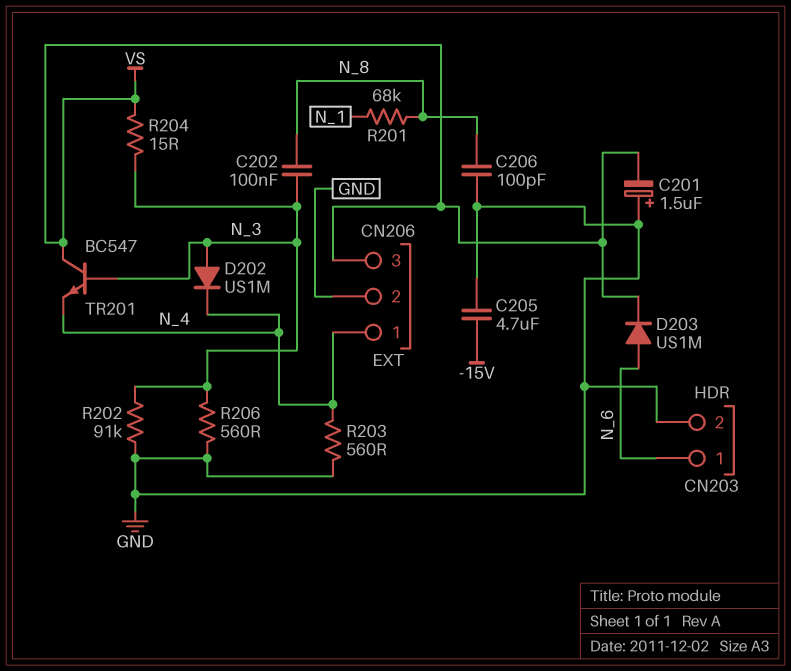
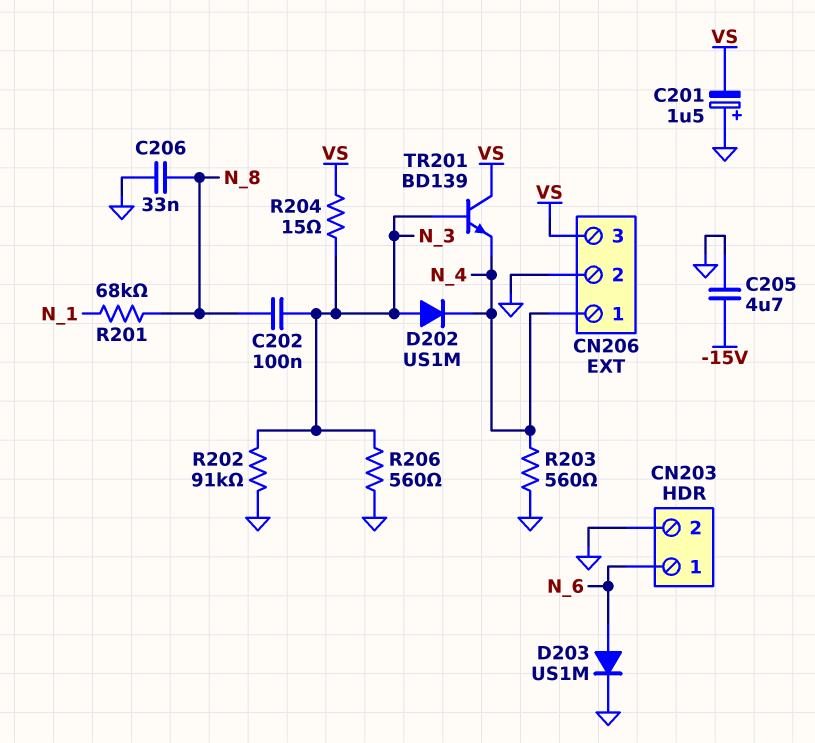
C206: 100pF (GND, N_8) -> 33nF (GND, N_8)
D203: diode US1M (A N_6, K VS) -> diode US1M (A N_6, K GND)
TR201: NPN BC547 (B N_3, C VS, E N_4) -> NPN BD139 (B N_3, C VS, E N_4)

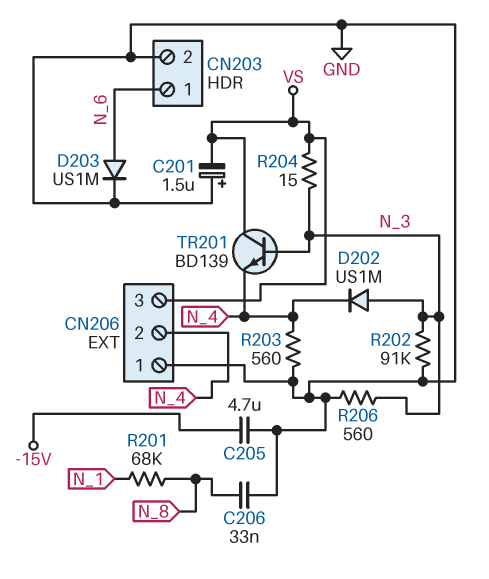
C202: 100nF (N_3, N_8) -> none
CN206 pin 1: N_4 -> GND
CN206 pin 2: GND -> N_4

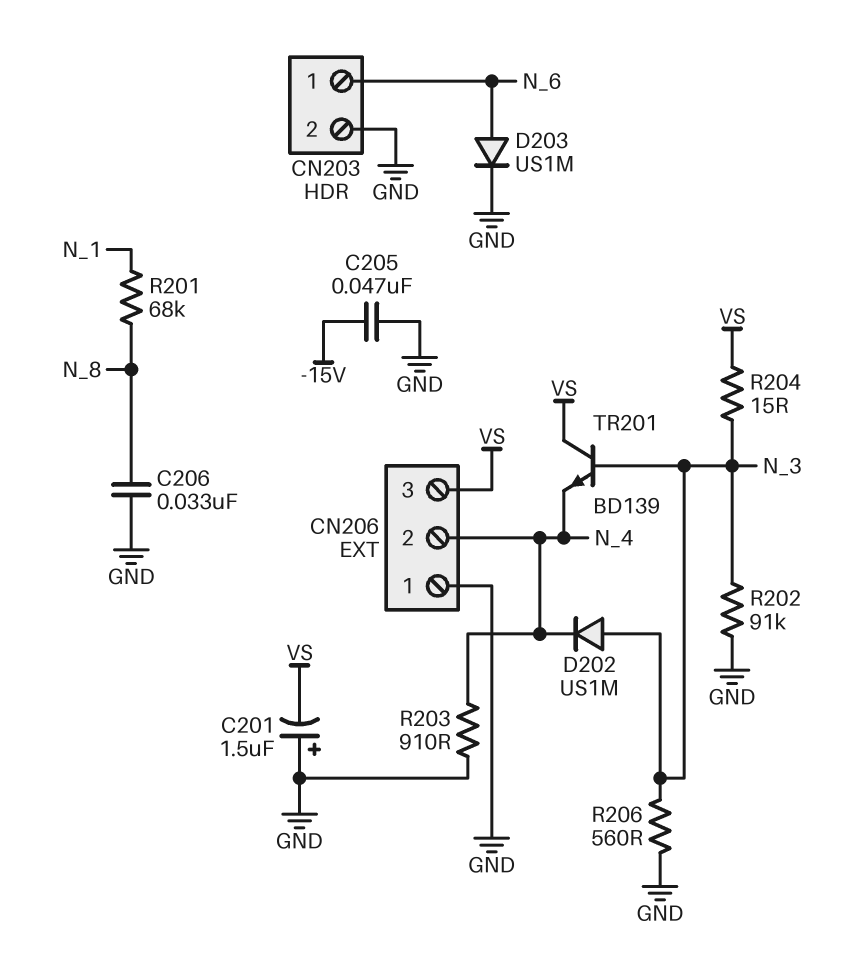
C205: 4.7uF (-15V, GND) -> 47nF (-15V, GND)
R203: 560 (GND, N_4) -> 910 (GND, N_4)

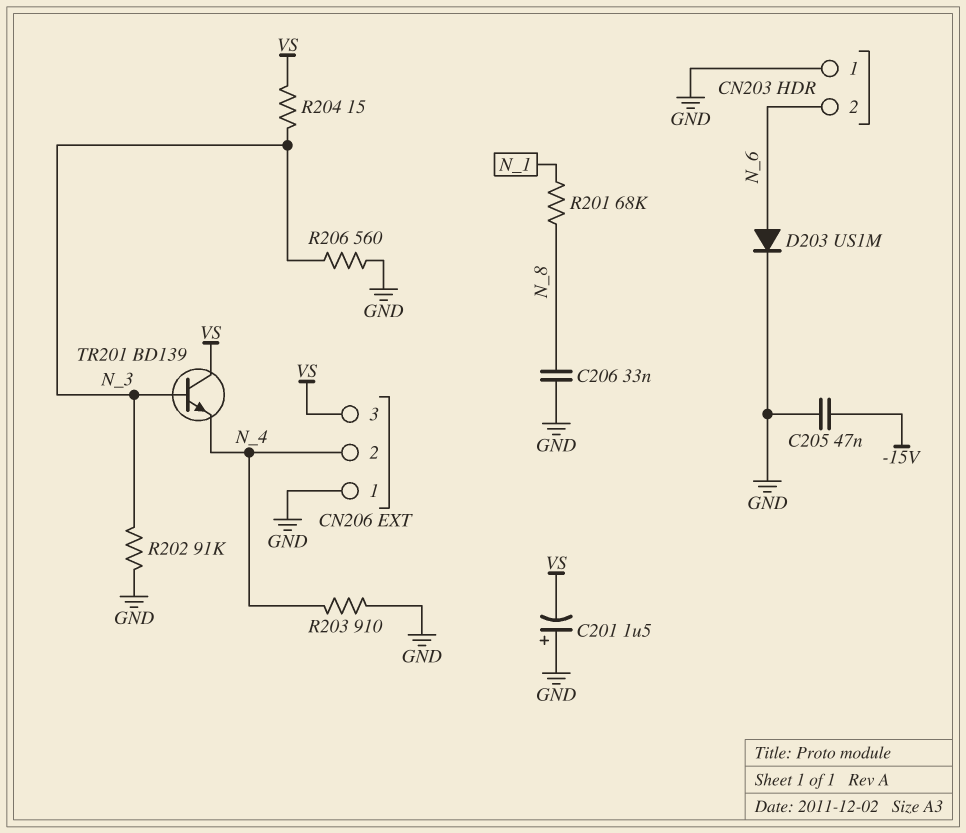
CN203 pin 1: N_6 -> GND
CN203 pin 2: GND -> N_6
D202: diode US1M (A N_3, K N_4) -> none

